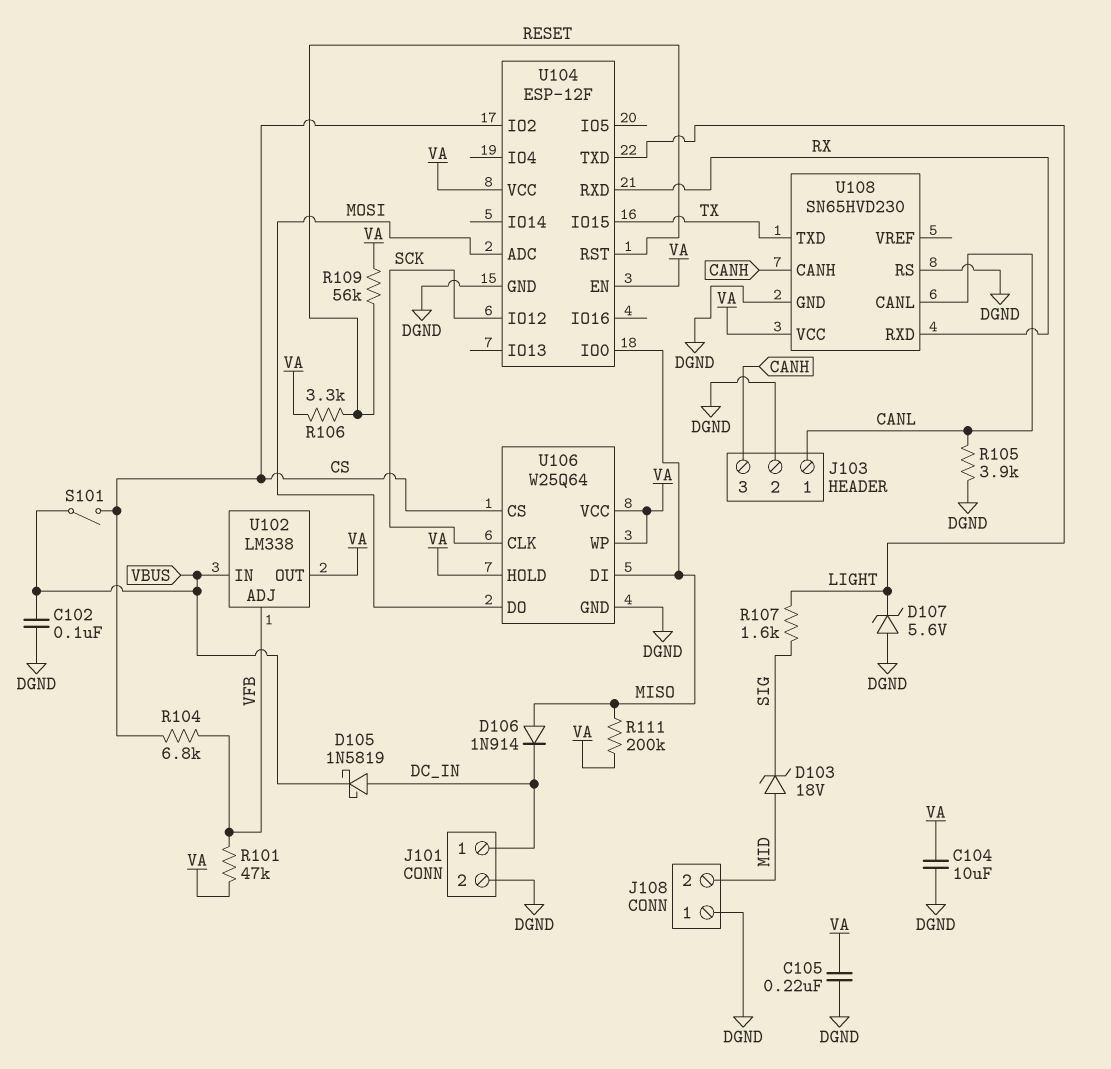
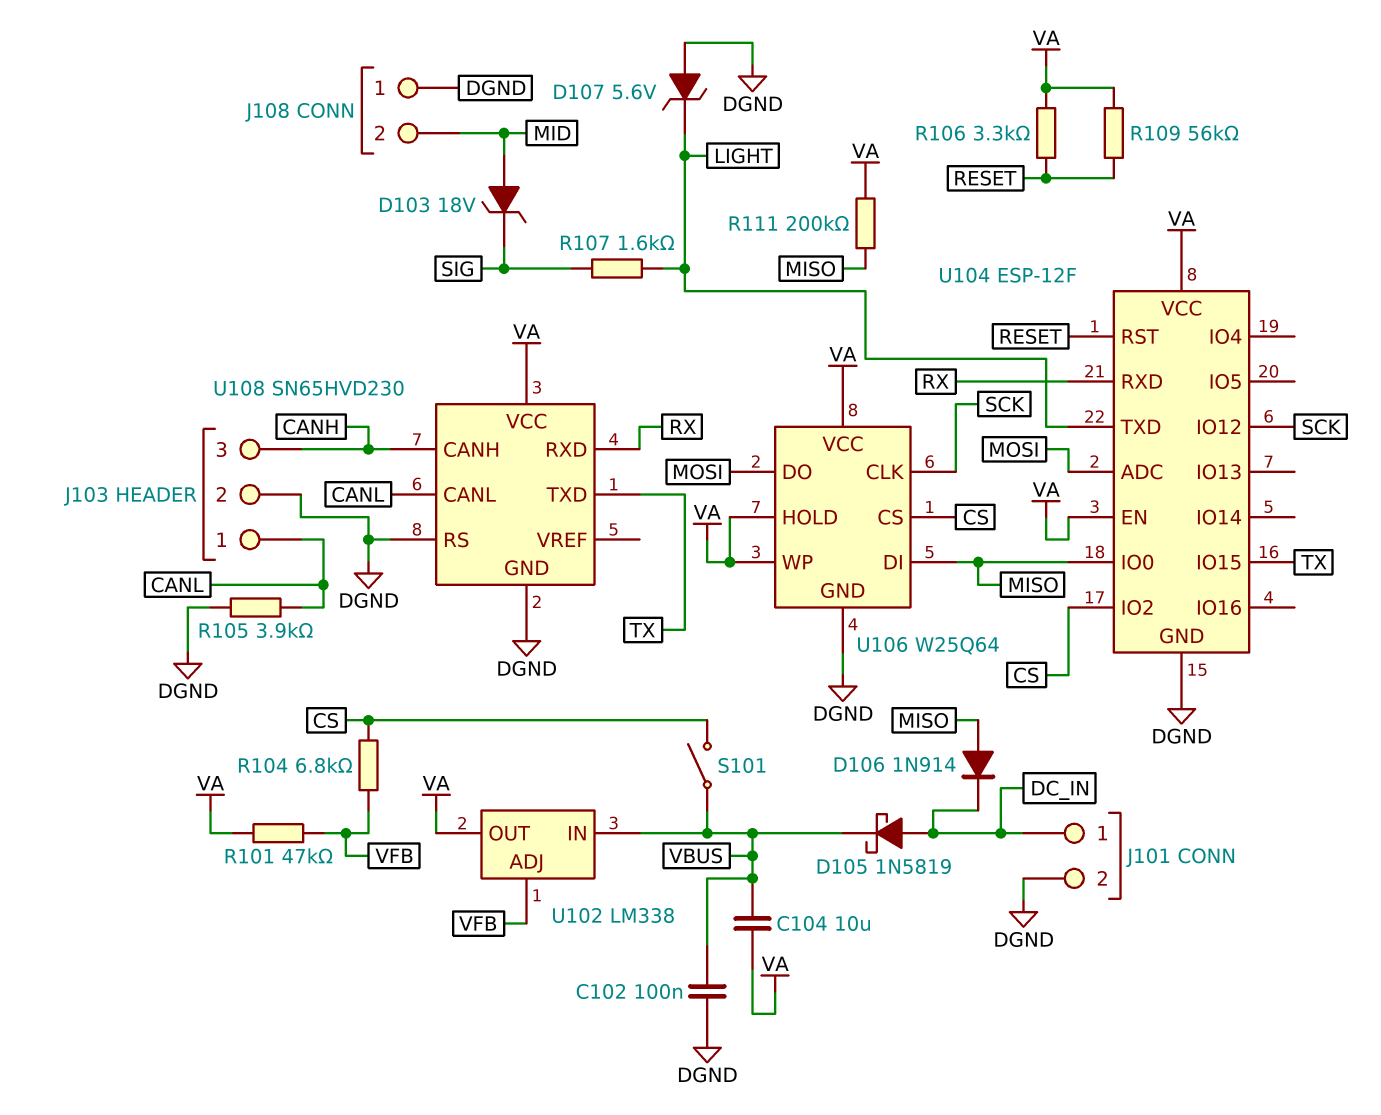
C104: 10uF (DGND, VA) -> 10uF (VA, VBUS)
C105: 220nF (DGND, VA) -> none

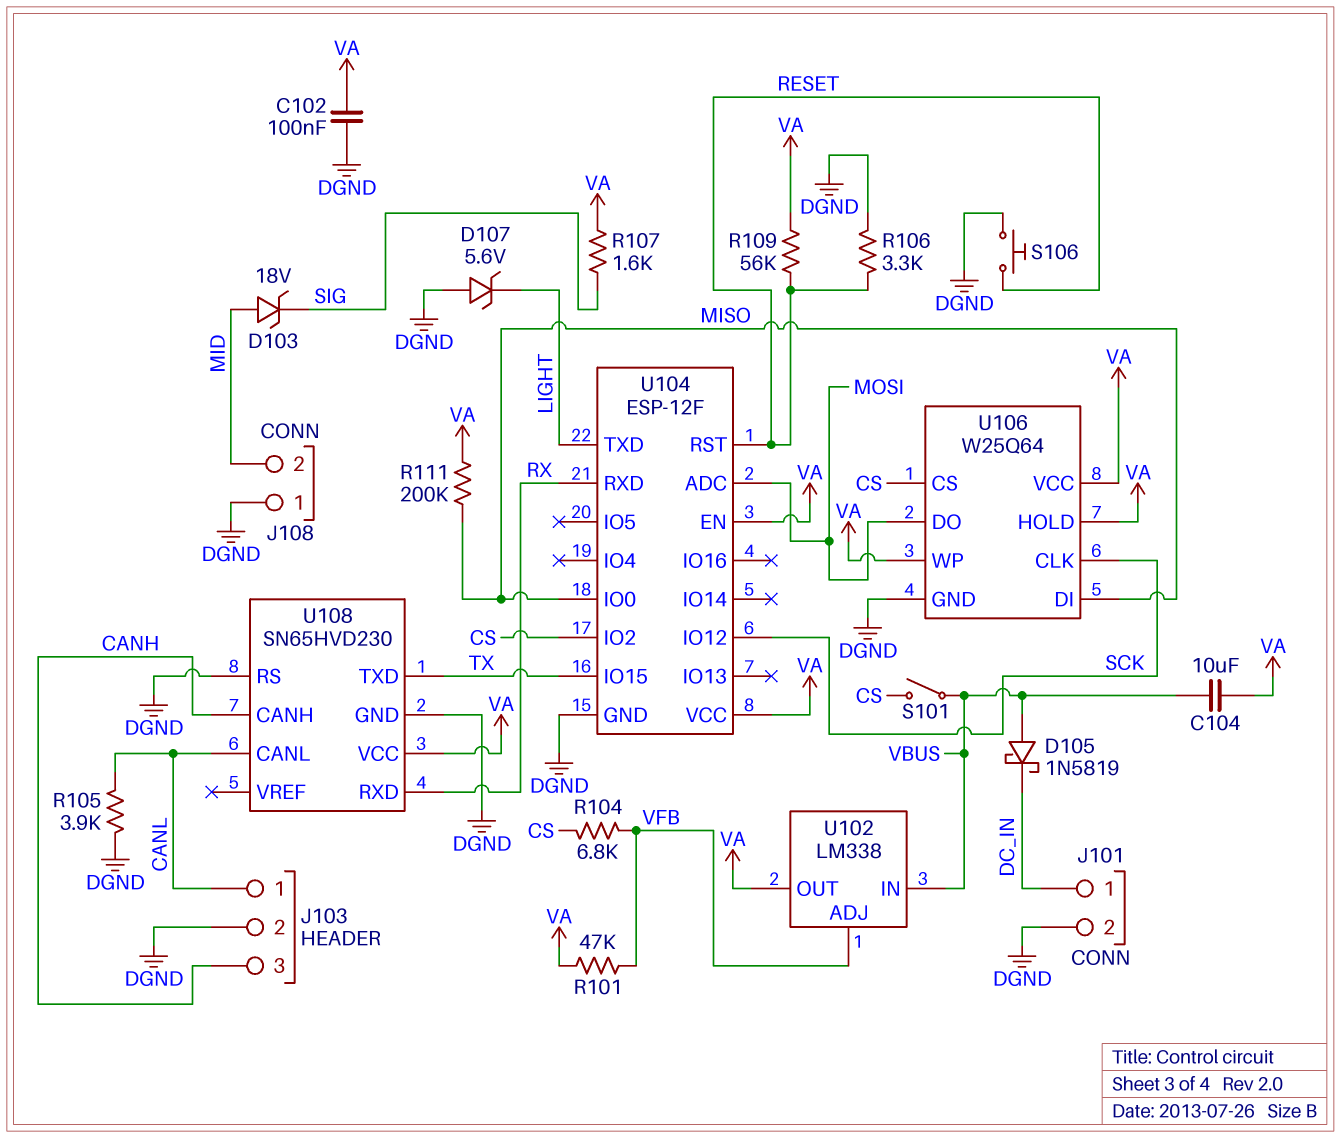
C102: 100nF (DGND, VBUS) -> 100nF (DGND, VA)
D105: schottky 1N5819 (A DC_IN, K VBUS) -> schottky 1N5819 (A VBUS, K DC_IN)
D106: diode 1N914 (A MISO, K DC_IN) -> none
R106: 3.3k (RESET, VA) -> 3.3k (DGND, RESET)
R107: 1.6k (LIGHT, SIG) -> 1.6k (SIG, VA)
S106: none -> button (DGND, RESET)

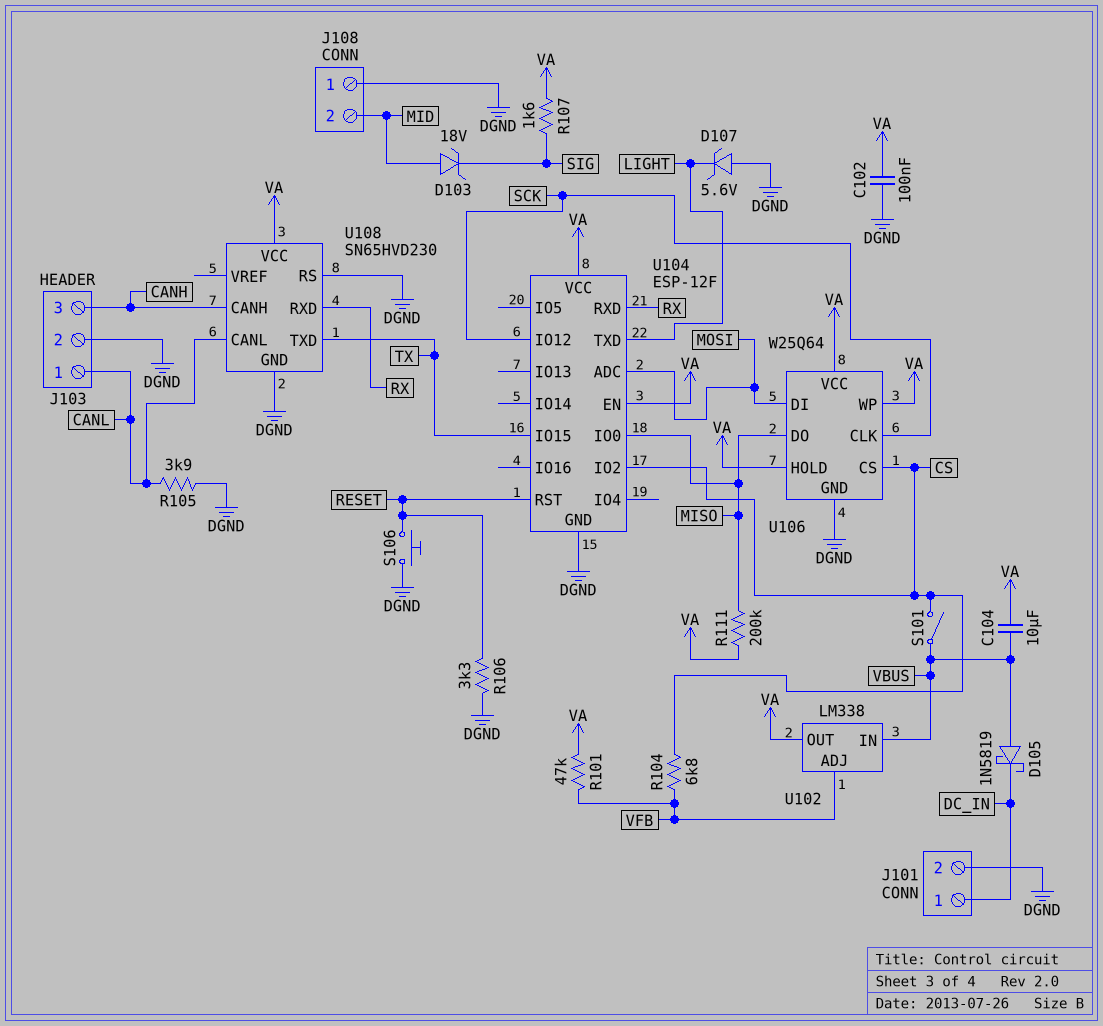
R109: 56k (RESET, VA) -> none
U106 pin DI: MISO -> MOSI
U106 pin DO: MOSI -> MISO

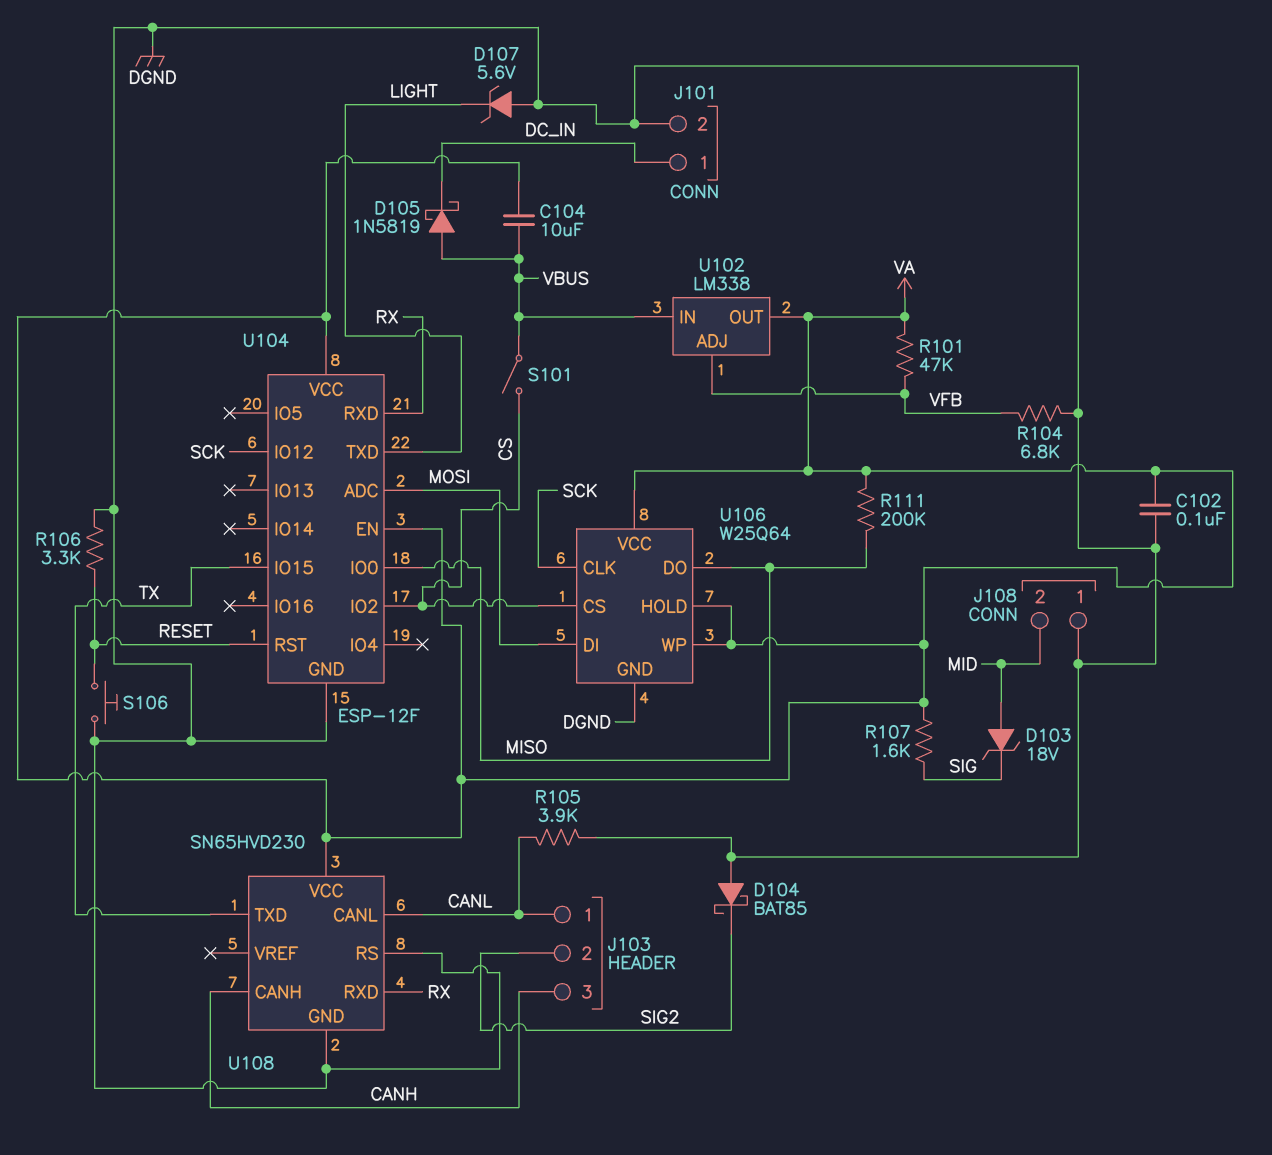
D104: none -> schottky BAT85 (A DGND, K SIG2)
J103 pin 2: DGND -> SIG2
R104: 6.8k (CS, VFB) -> 6.8k (DGND, VFB)

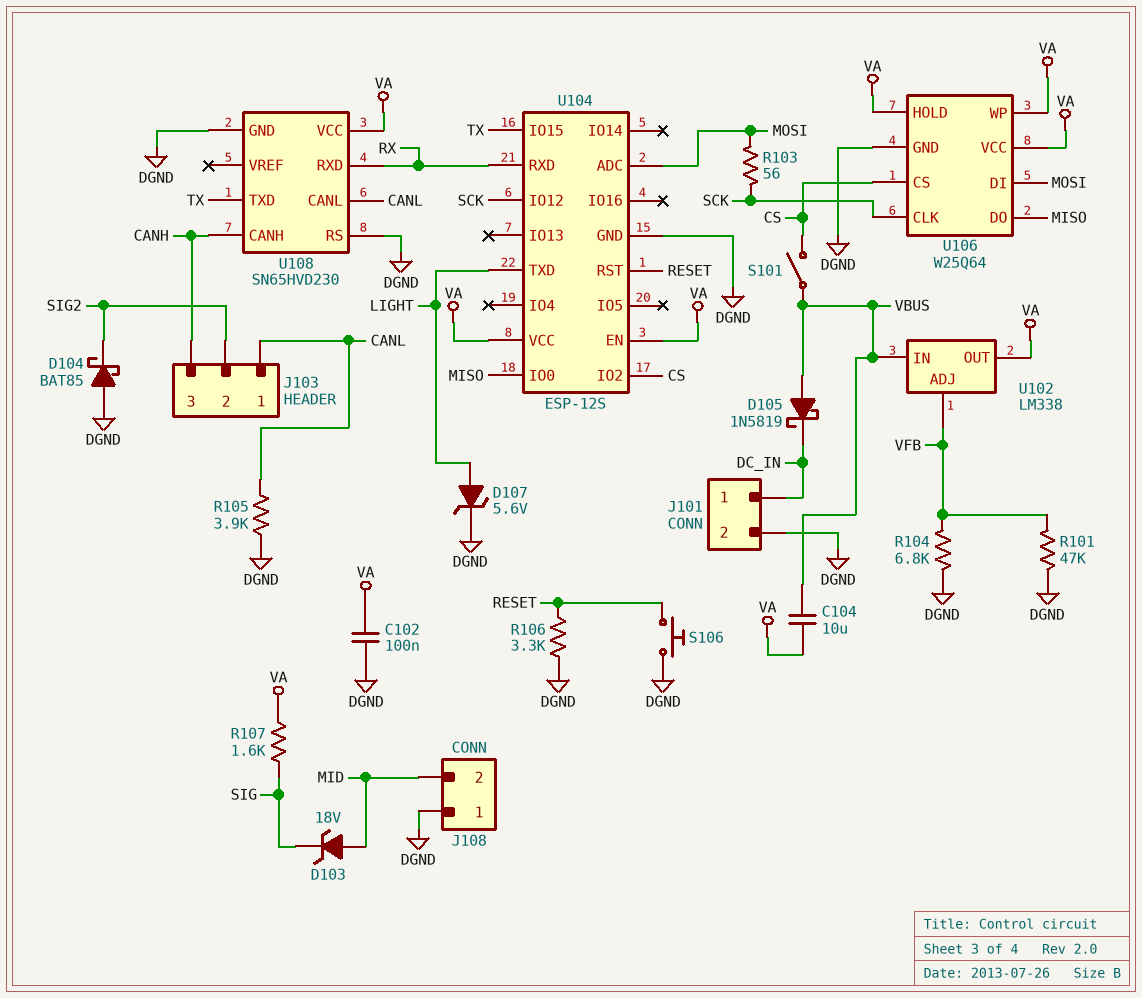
D107: zener 5.6V (A DGND, K LIGHT) -> zener 5.6V (A LIGHT, K DGND)
R101: 47k (VA, VFB) -> 47k (DGND, VFB)
R103: none -> 56 (MOSI, SCK)
R111: 200k (MISO, VA) -> none
U104: ESP-12F -> ESP-12S

